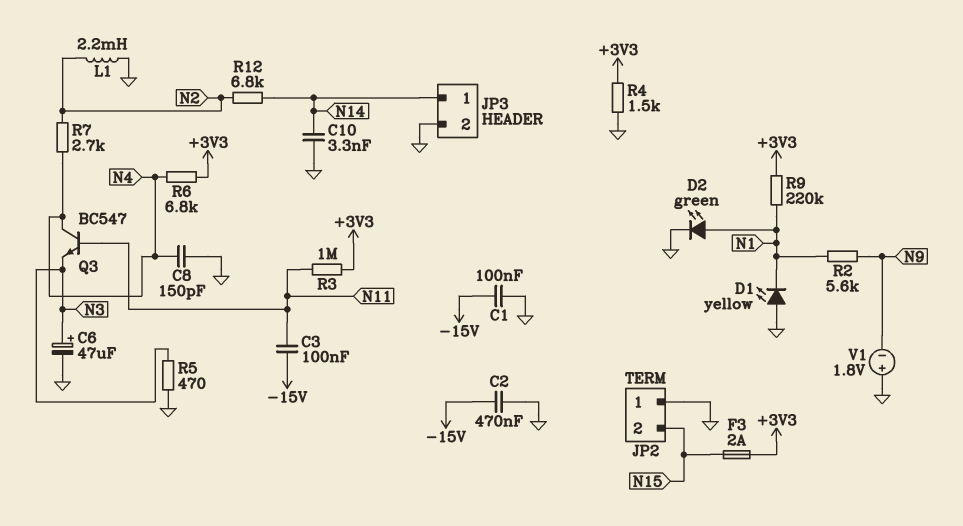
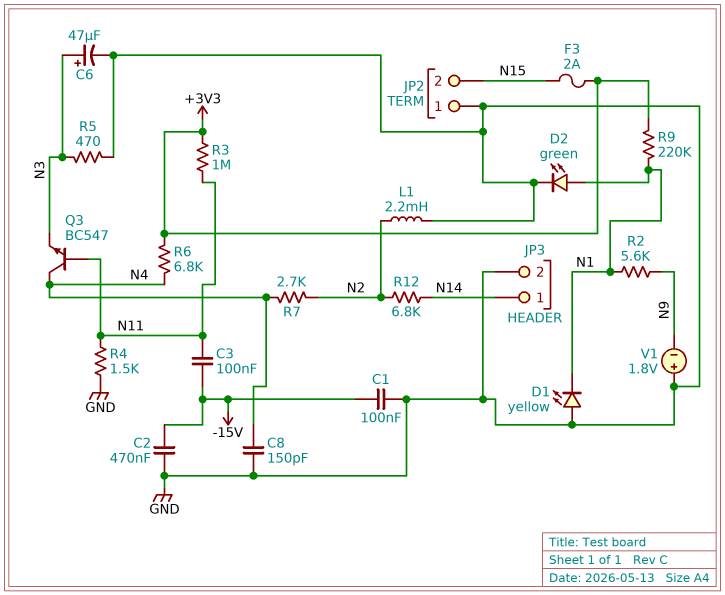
C10: 3.3nF (GND, N14) -> none
R4: 1.5k (+3V3, GND) -> 1.5k (GND, N11)

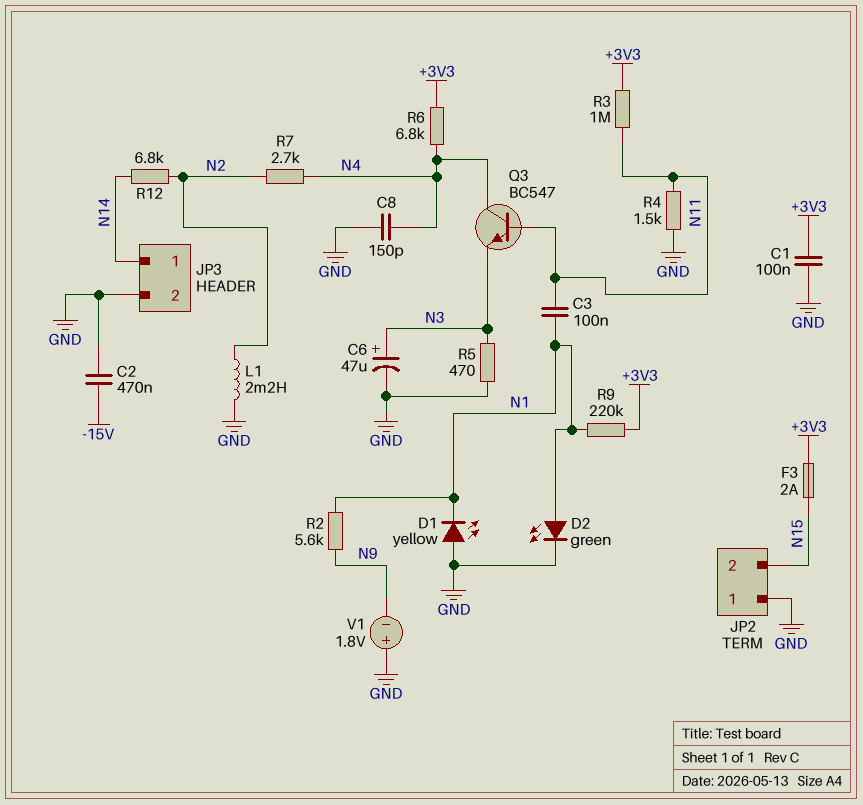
C1: 100nF (-15V, GND) -> 100nF (+3V3, GND)
C3: 100nF (-15V, N11) -> 100nF (N1, N11)

